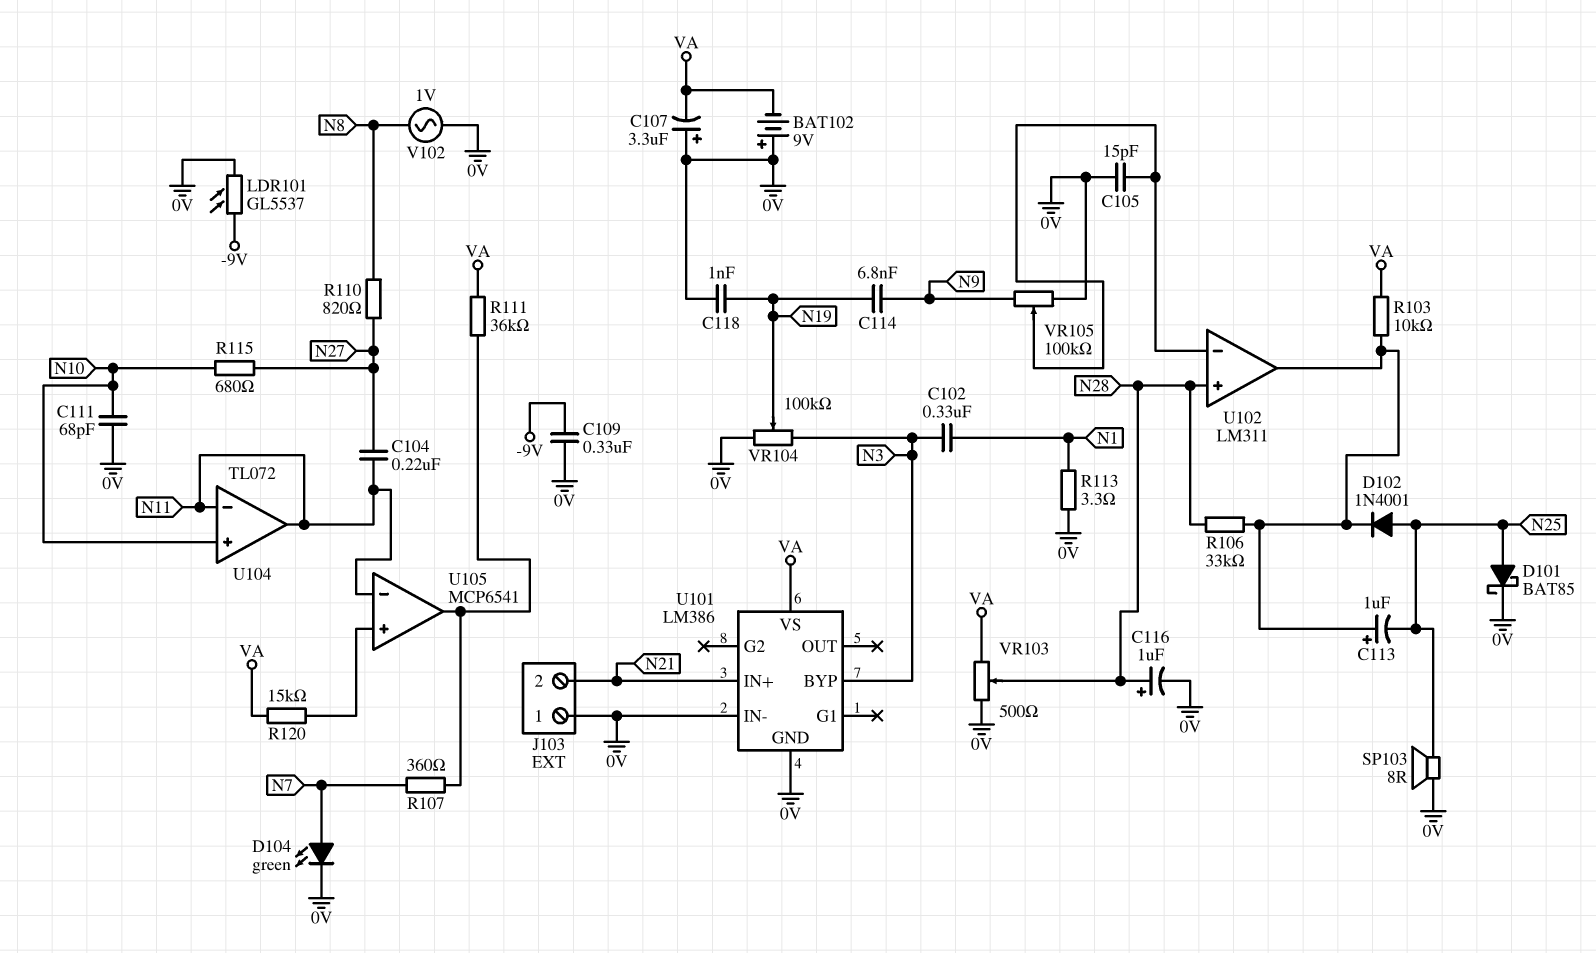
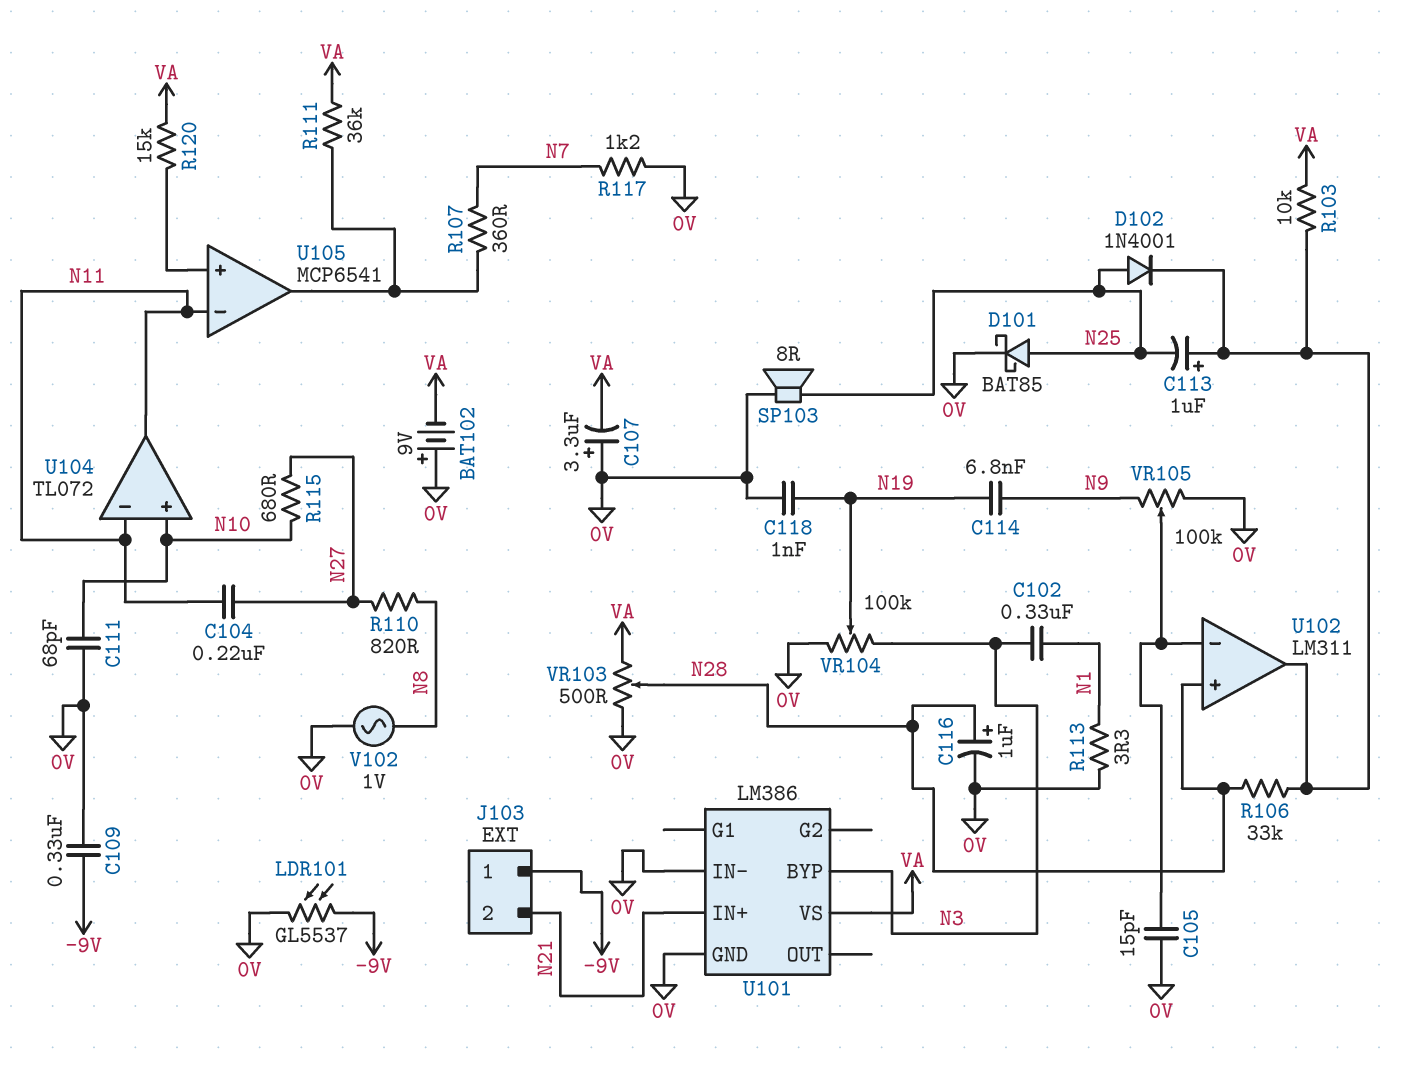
D104: LED green (A N7, K 0V) -> none
J103 pin 1: 0V -> -9V
R117: none -> 1.2k (0V, N7)

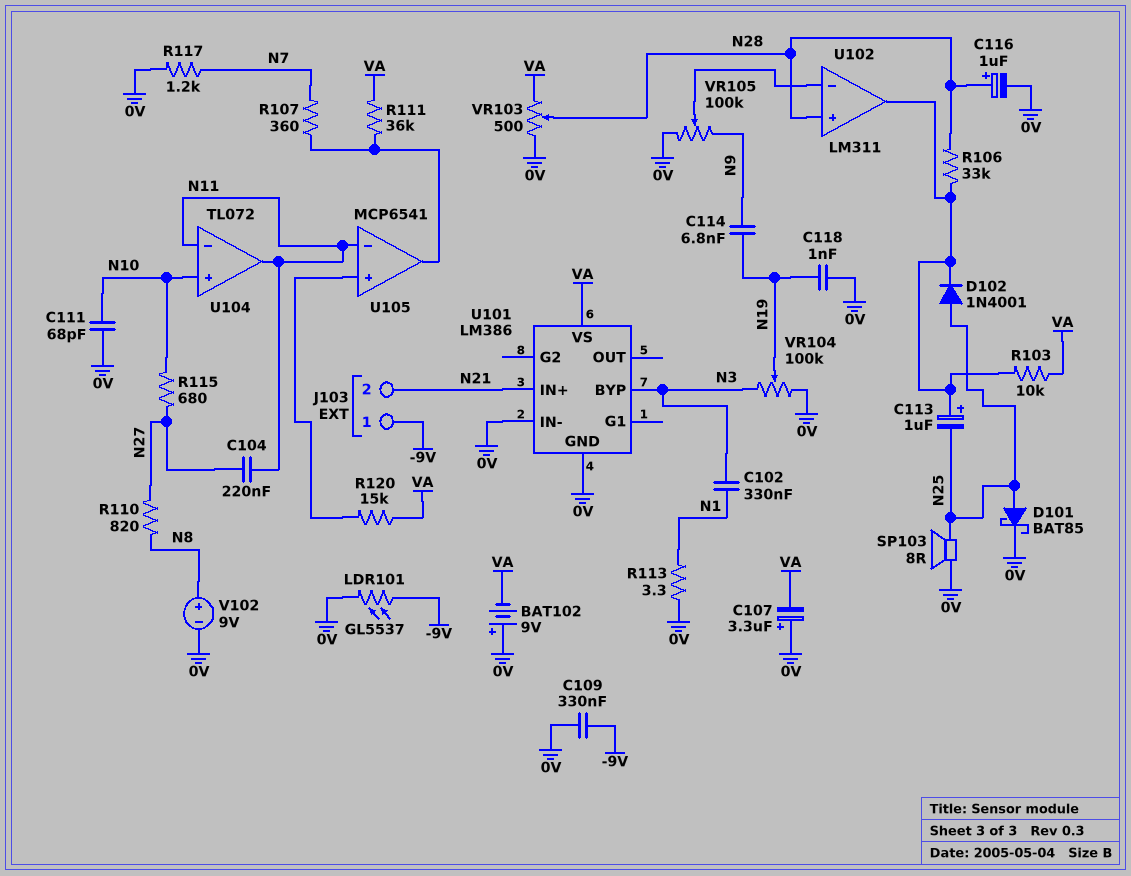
C105: 15pF (0V, U102/in-) -> none
V102: AC 1V (0V, N8) -> 9V (plus N8, minus 0V)

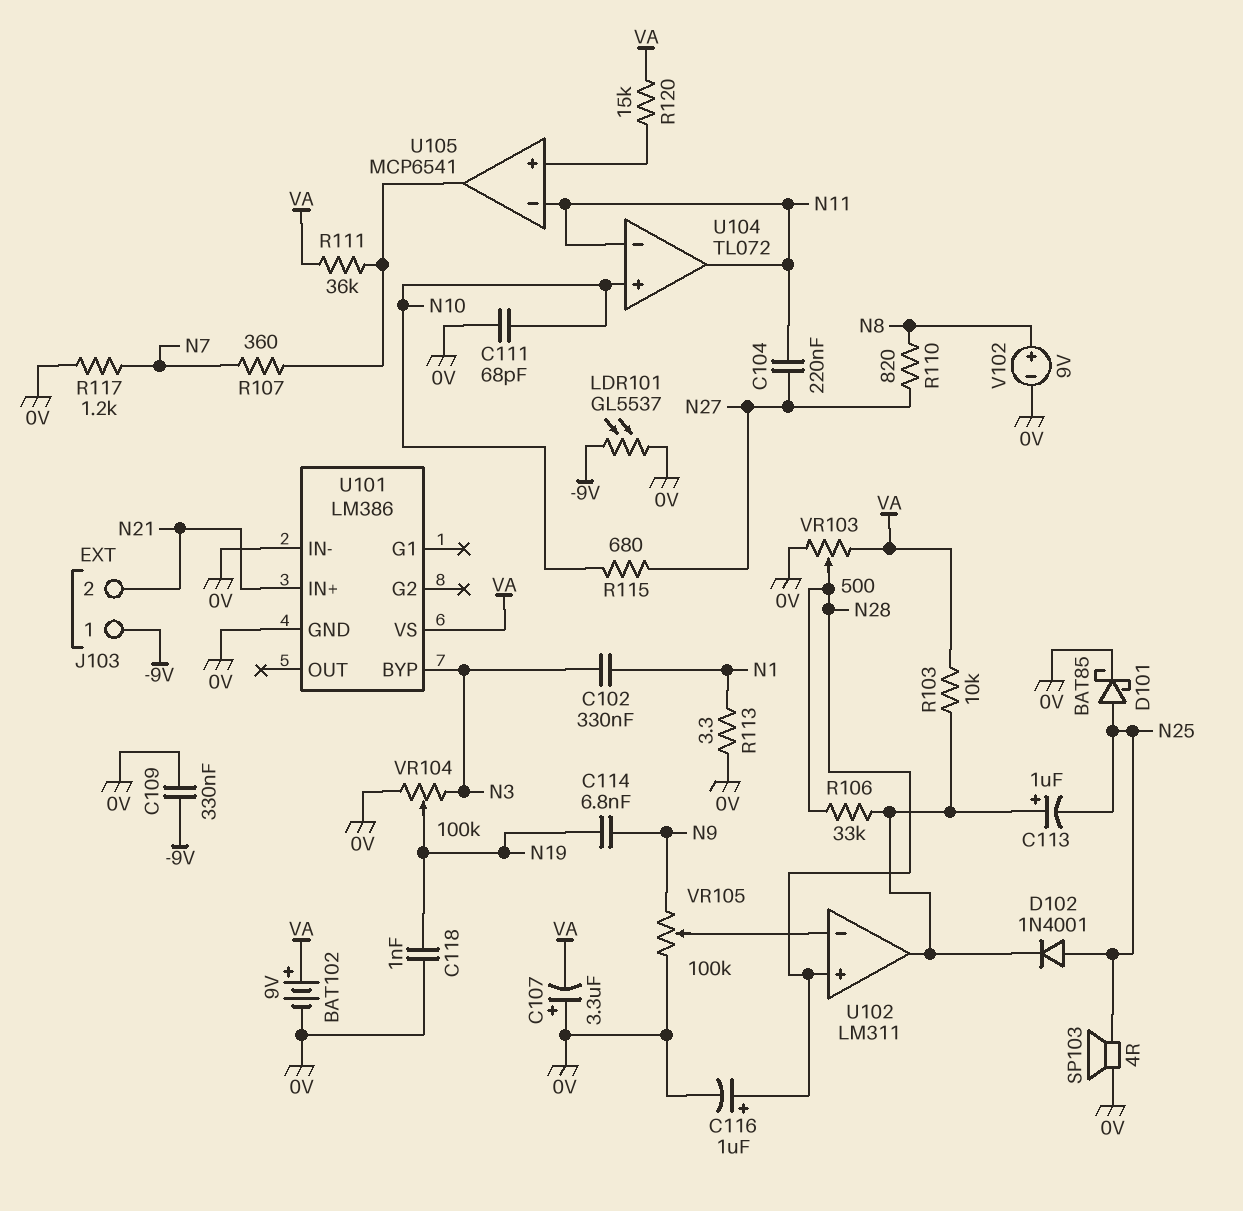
BAT102: 9V (plus 0V, minus VA) -> 9V (plus VA, minus 0V)
SP103: speaker 8R (0V, N25) -> speaker 4R (0V, N25)

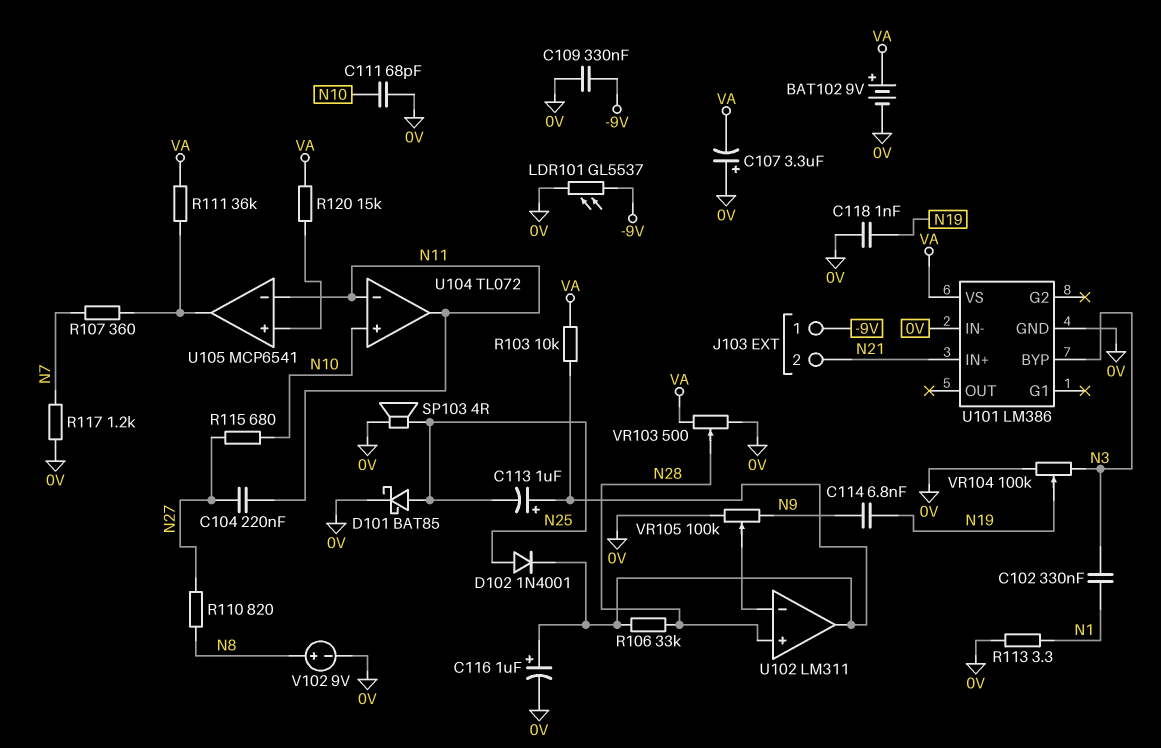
C116: 1uF (plus N28, minus 0V) -> 1uF (plus U102/out, minus 0V)

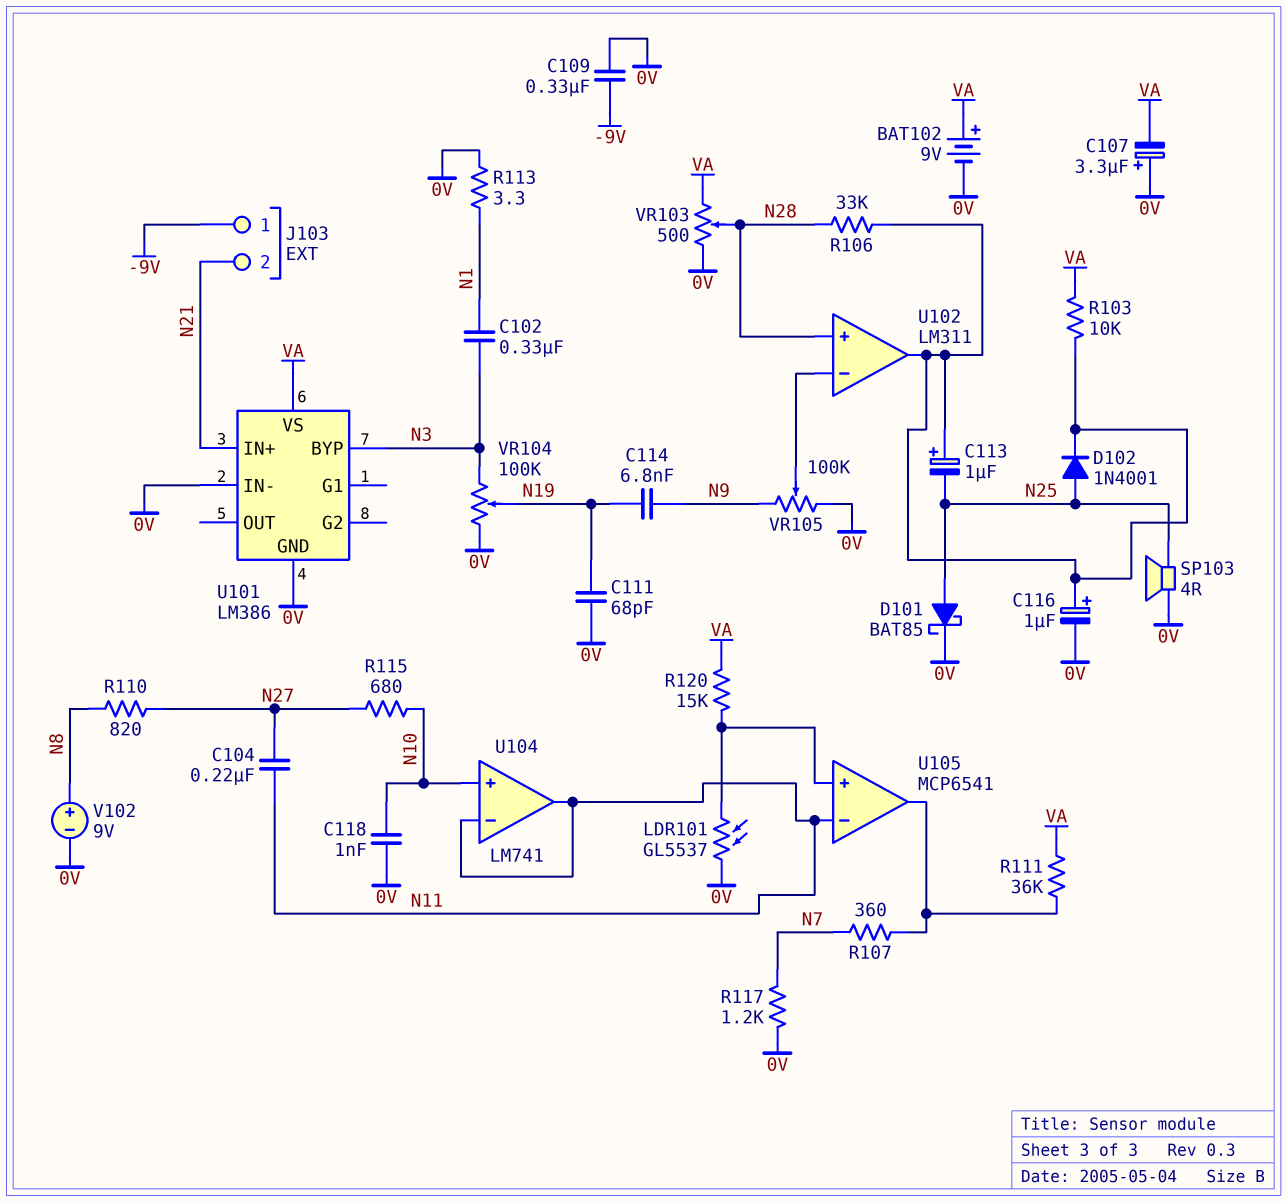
C111: 68pF (0V, N10) -> 68pF (0V, N19)
C118: 1nF (0V, N19) -> 1nF (0V, N10)
LDR101: GL5537 (-9V, 0V) -> GL5537 (0V, U105/in+)
U104: TL072 -> LM741

